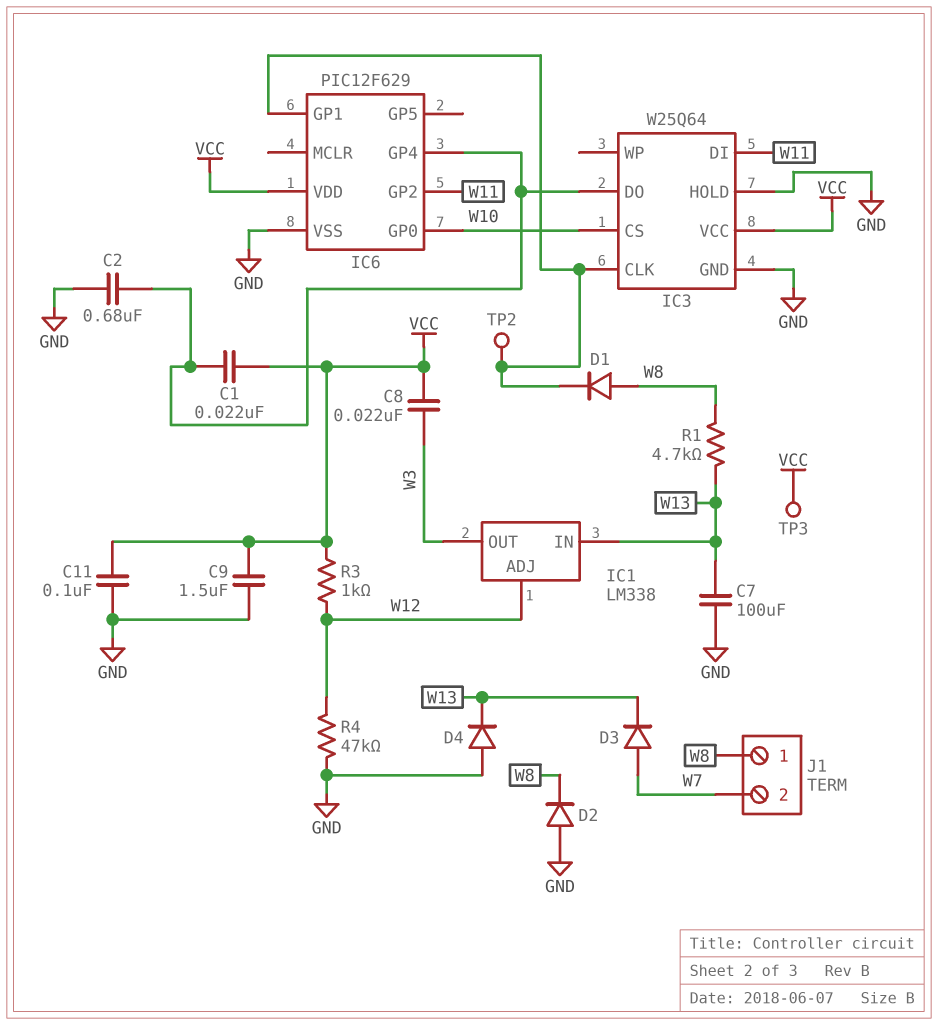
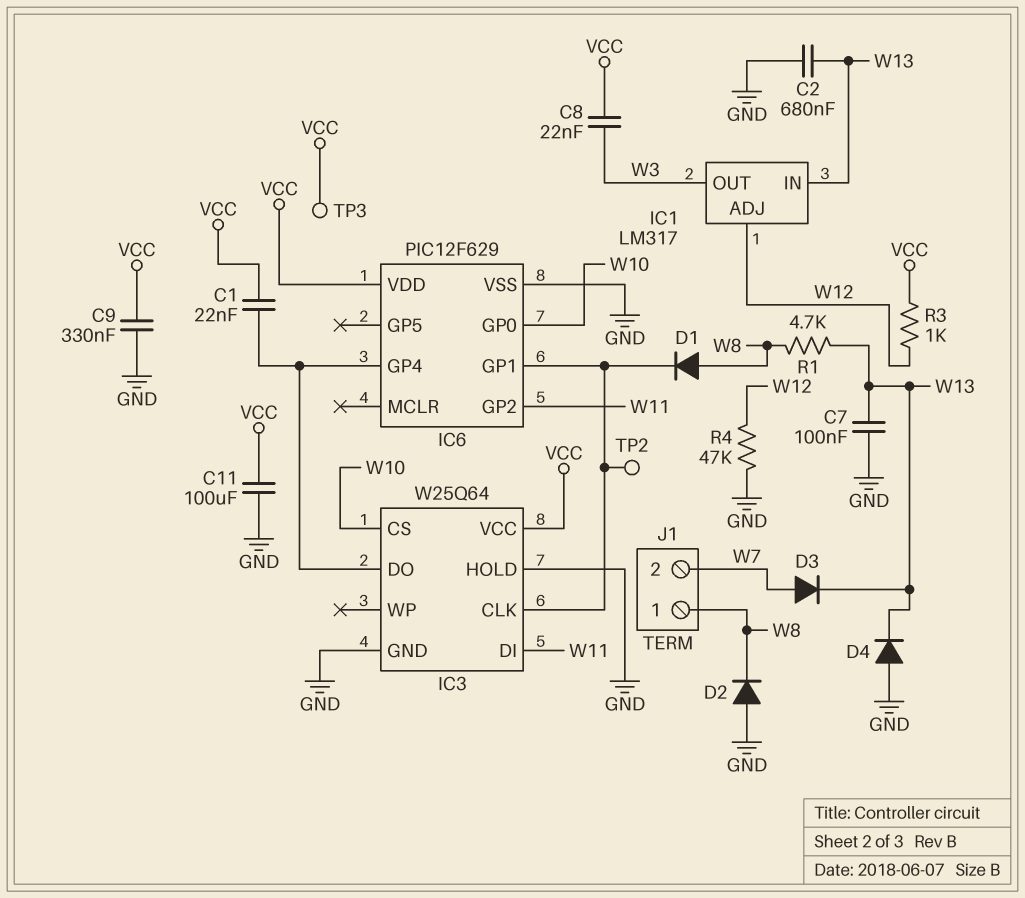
C2: 680nF (GND, IC3/DO) -> 680nF (GND, W13)
C7: 100uF (GND, W13) -> 100nF (GND, W13)
C9: 1.5uF (GND, VCC) -> 330nF (GND, VCC)
C11: 100nF (GND, VCC) -> 100uF (GND, VCC)
IC1: LM338 -> LM317

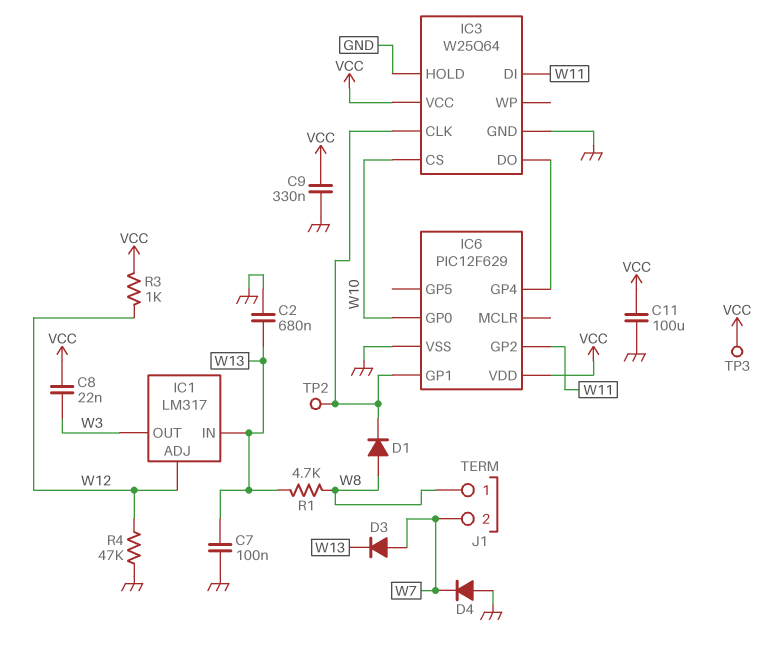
C1: 22nF (IC3/DO, VCC) -> none
D2: diode (A GND, K W8) -> none
D4: diode (A GND, K W13) -> diode (A GND, K W7)

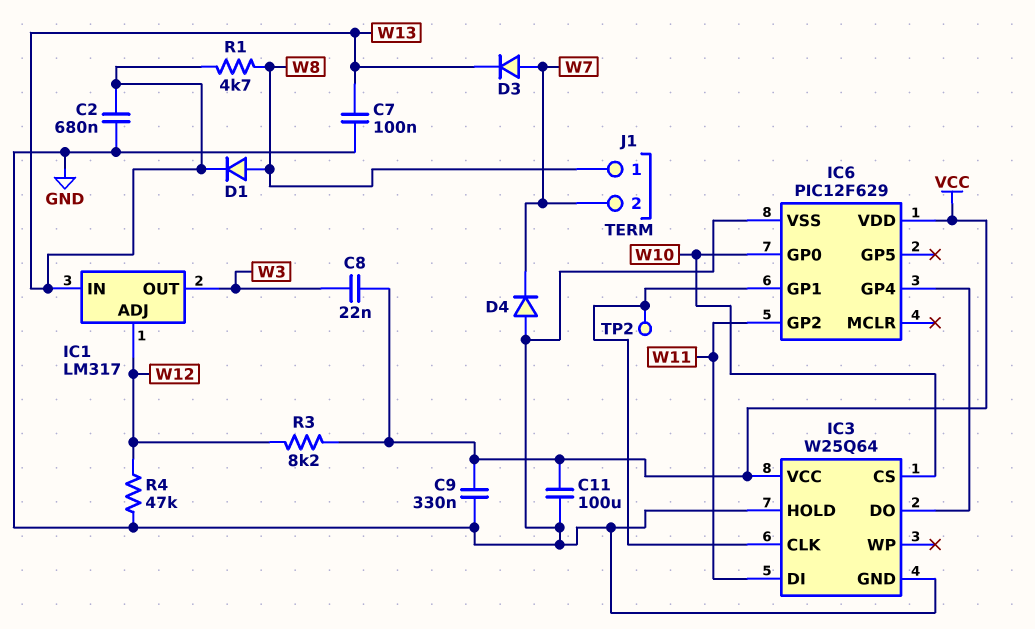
D1: diode (A W8, K IC3/CLK) -> diode (A W8, K W13)
R3: 1k (VCC, W12) -> 8.2k (VCC, W12)
TP3: test point (VCC) -> none

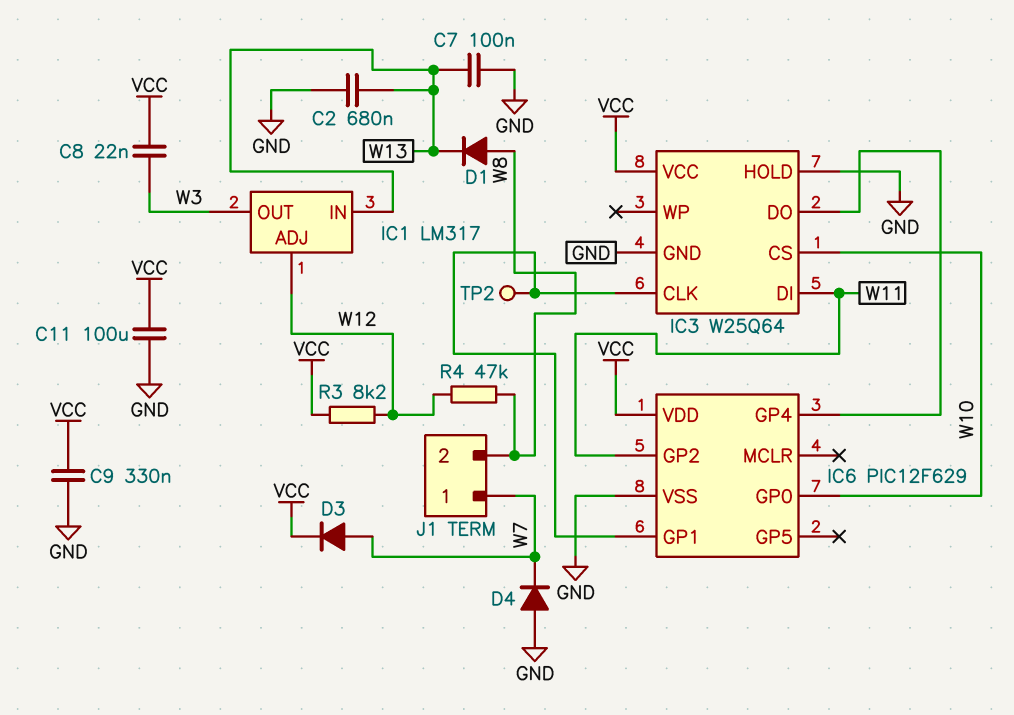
D3: diode (A W7, K W13) -> diode (A W7, K VCC)
J1 pin 1: W8 -> W7
J1 pin 2: W7 -> W8
R1: 4.7k (W8, W13) -> none
R4: 47k (GND, W12) -> 47k (W8, W12)

